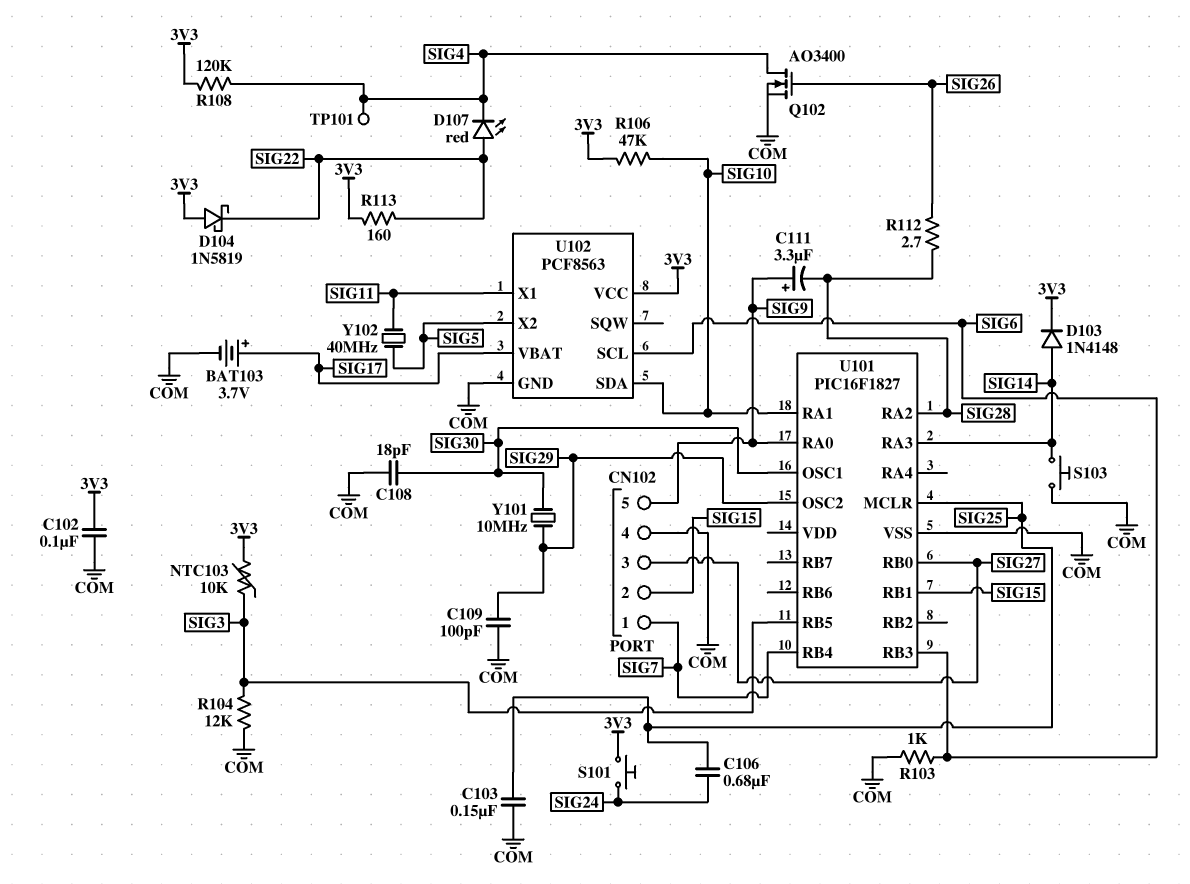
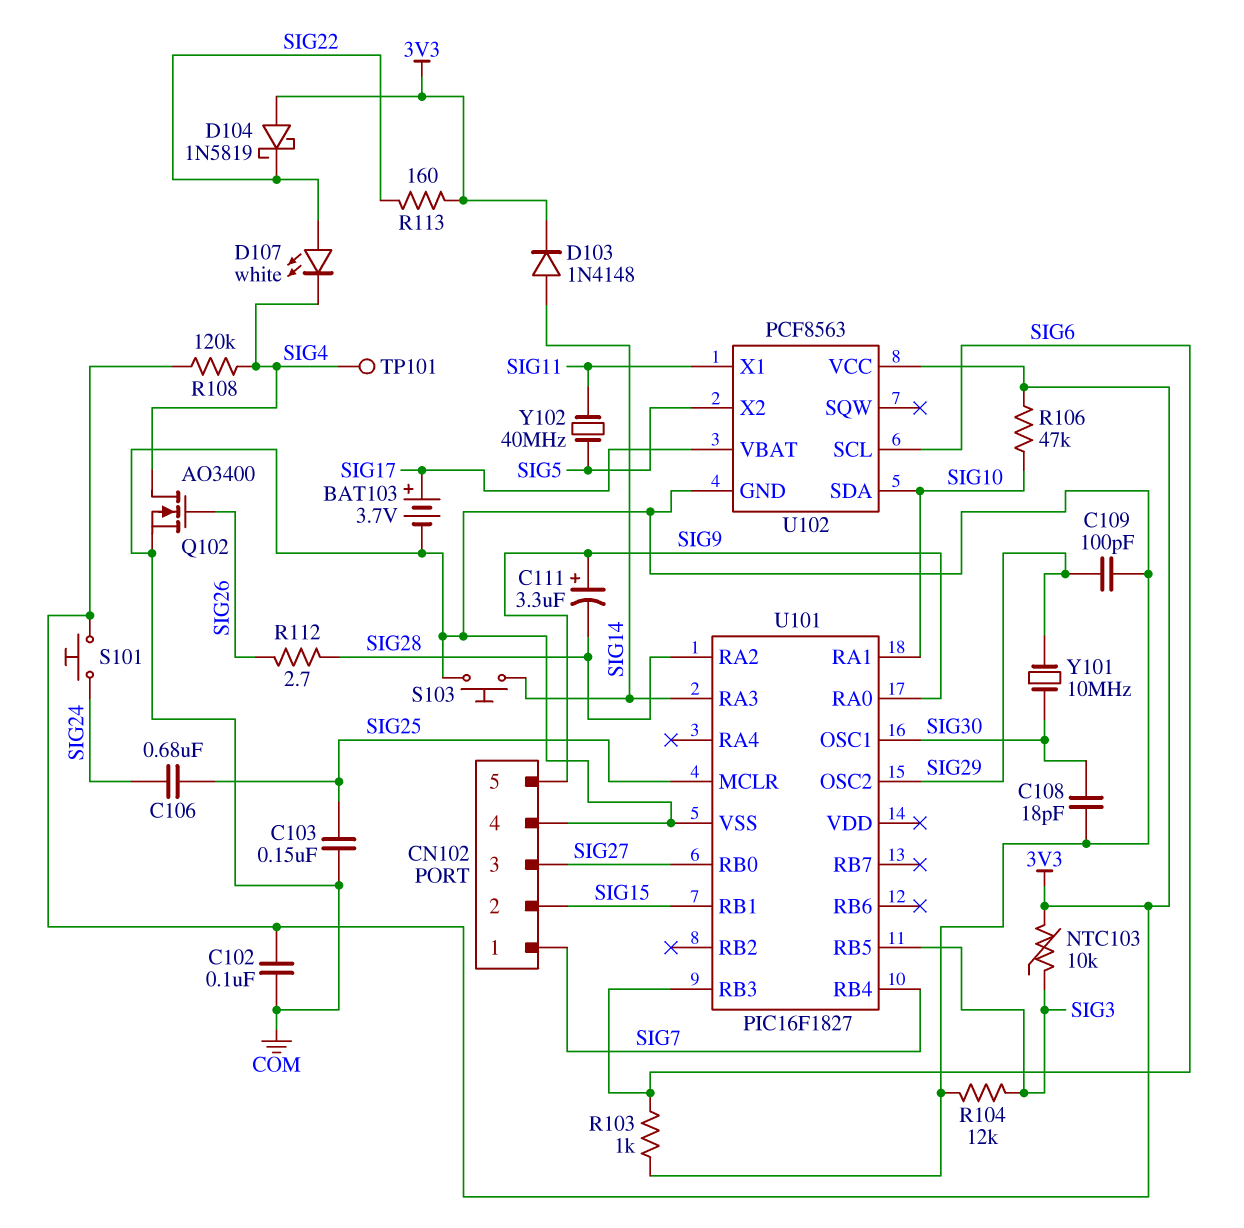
D107: LED red (A SIG22, K SIG4) -> LED white (A SIG22, K SIG4)

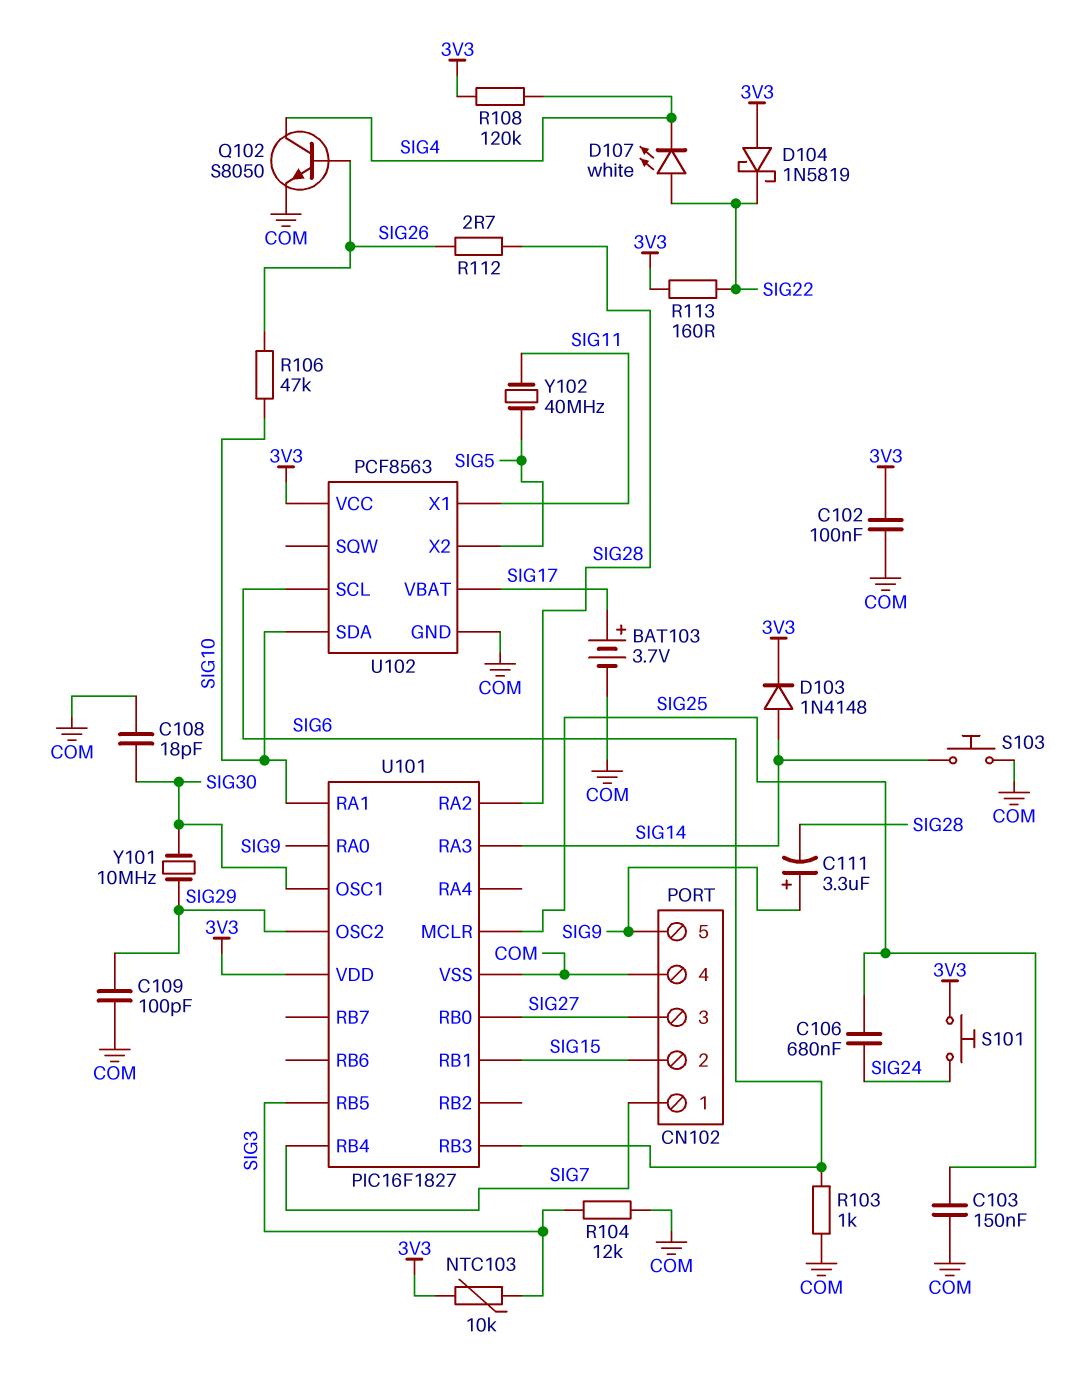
Q102: NMOS AO3400 (G SIG26, D SIG4, S COM) -> NPN S8050 (B SIG26, C SIG4, E COM)
R106: 47k (3V3, SIG10) -> 47k (SIG10, SIG26)
TP101: test point (SIG4) -> none
U101 pin VDD: none -> 3V3

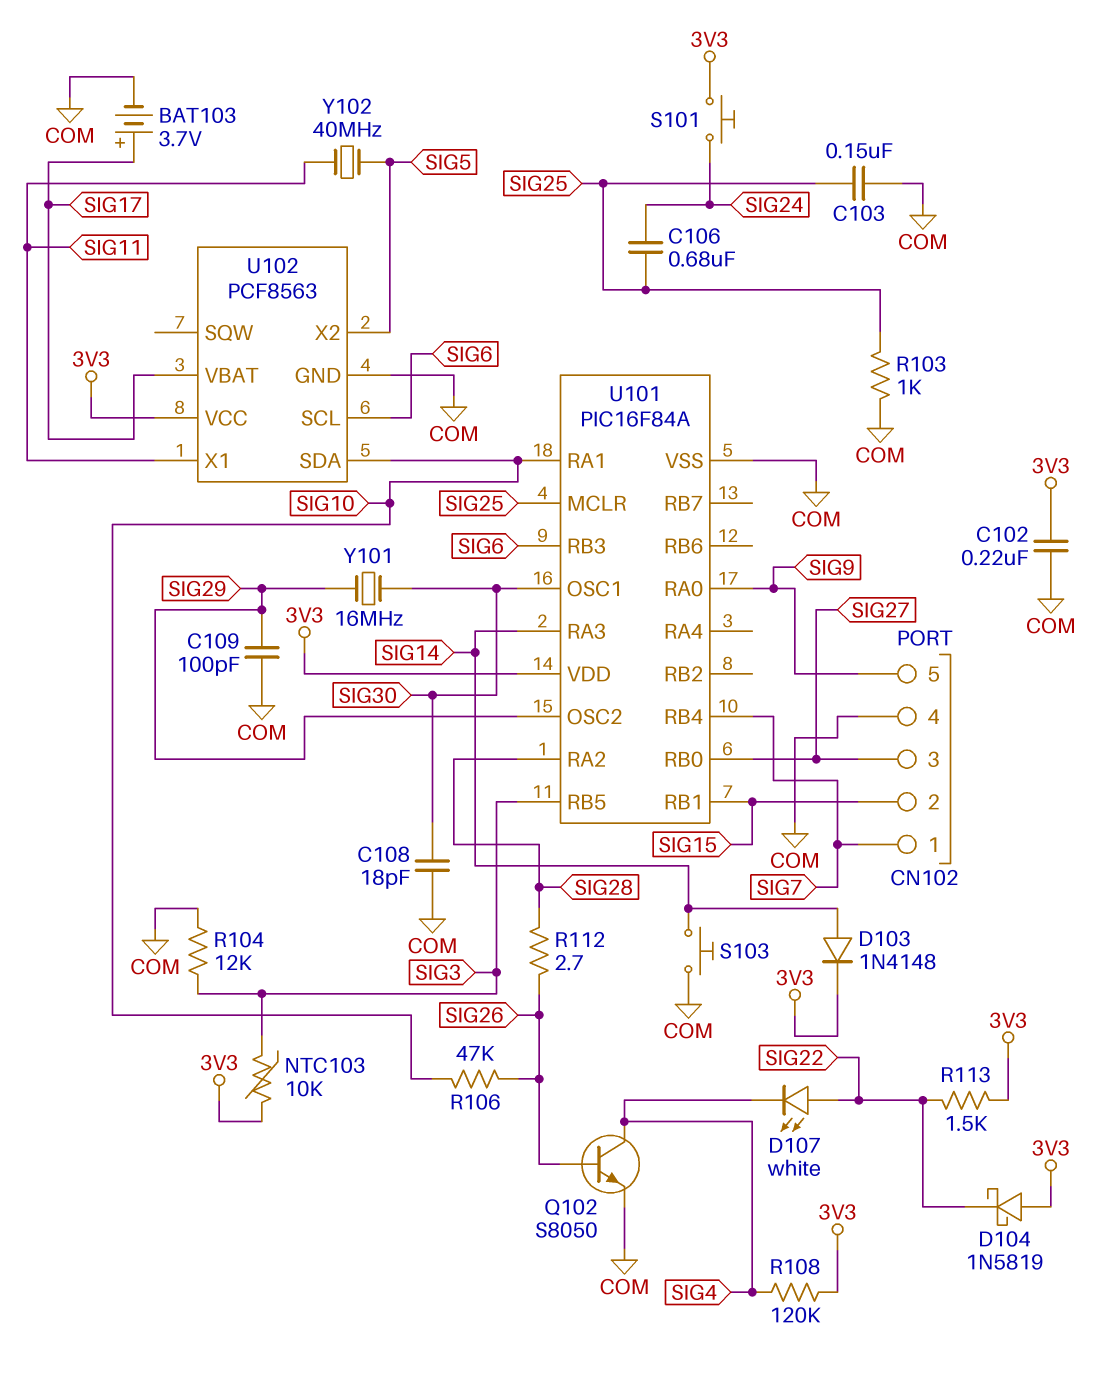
C102: 100nF (3V3, COM) -> 220nF (3V3, COM)
C111: 3.3uF (plus SIG9, minus SIG28) -> none
R103: 1k (COM, SIG6) -> 1k (COM, SIG25)
R113: 160 (3V3, SIG22) -> 1.5k (3V3, SIG22)
U101: PIC16F1827 -> PIC16F84A
Y101: 10MHz (SIG29, SIG30) -> 16MHz (SIG29, SIG30)

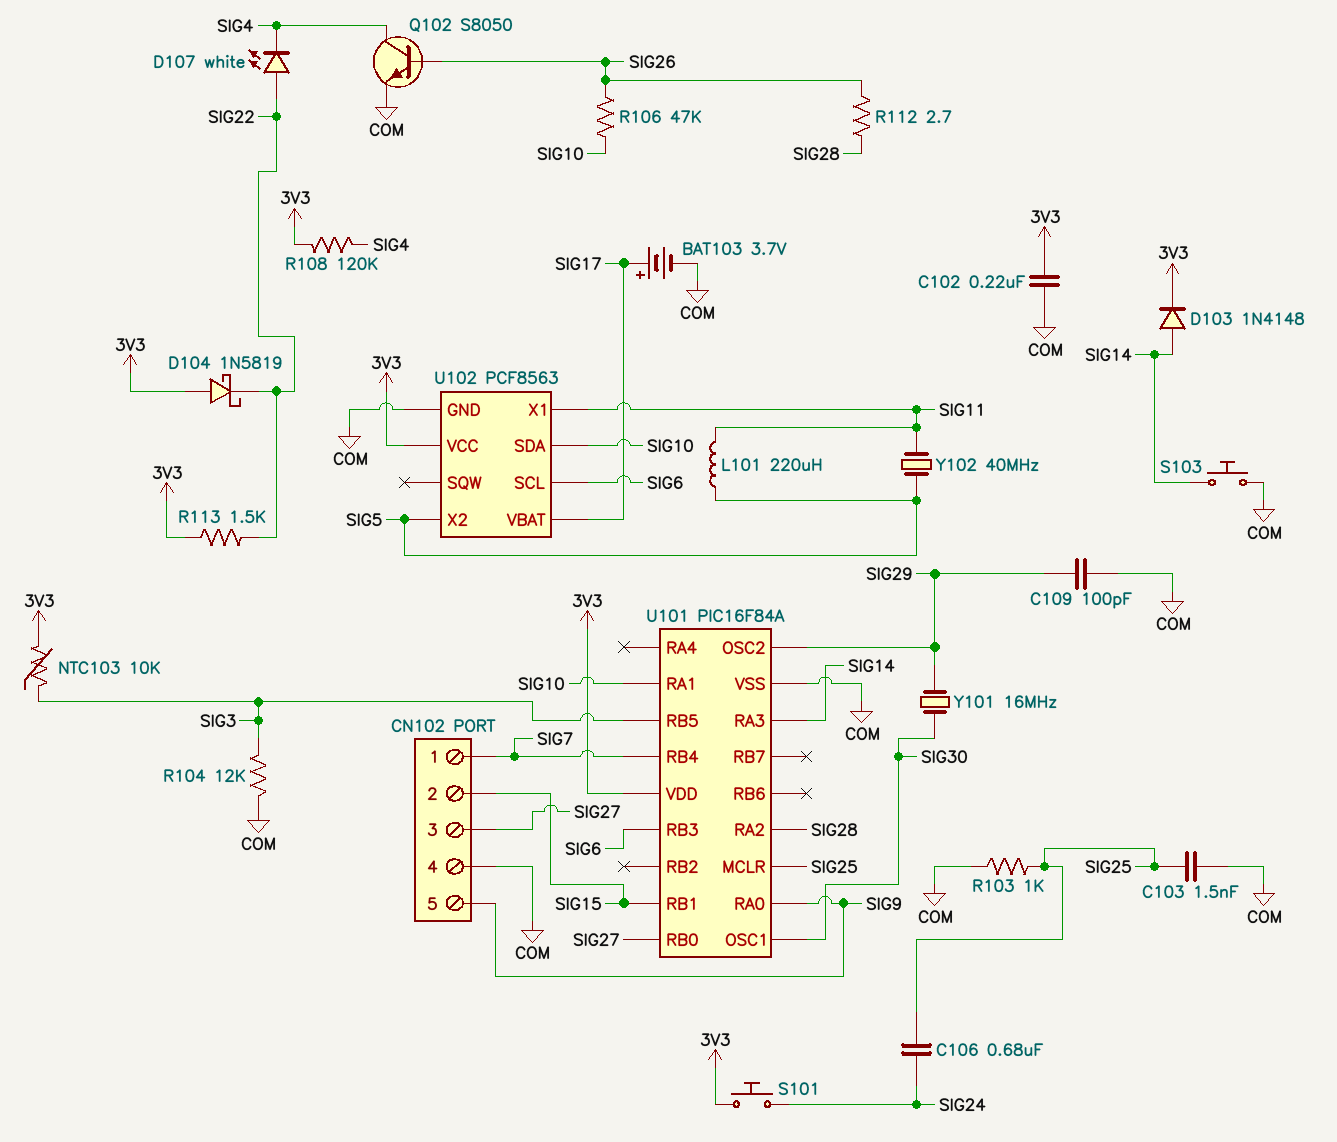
C103: 150nF (COM, SIG25) -> 1.5nF (COM, SIG25)
C108: 18pF (COM, SIG30) -> none
L101: none -> 220uH (SIG5, SIG11)

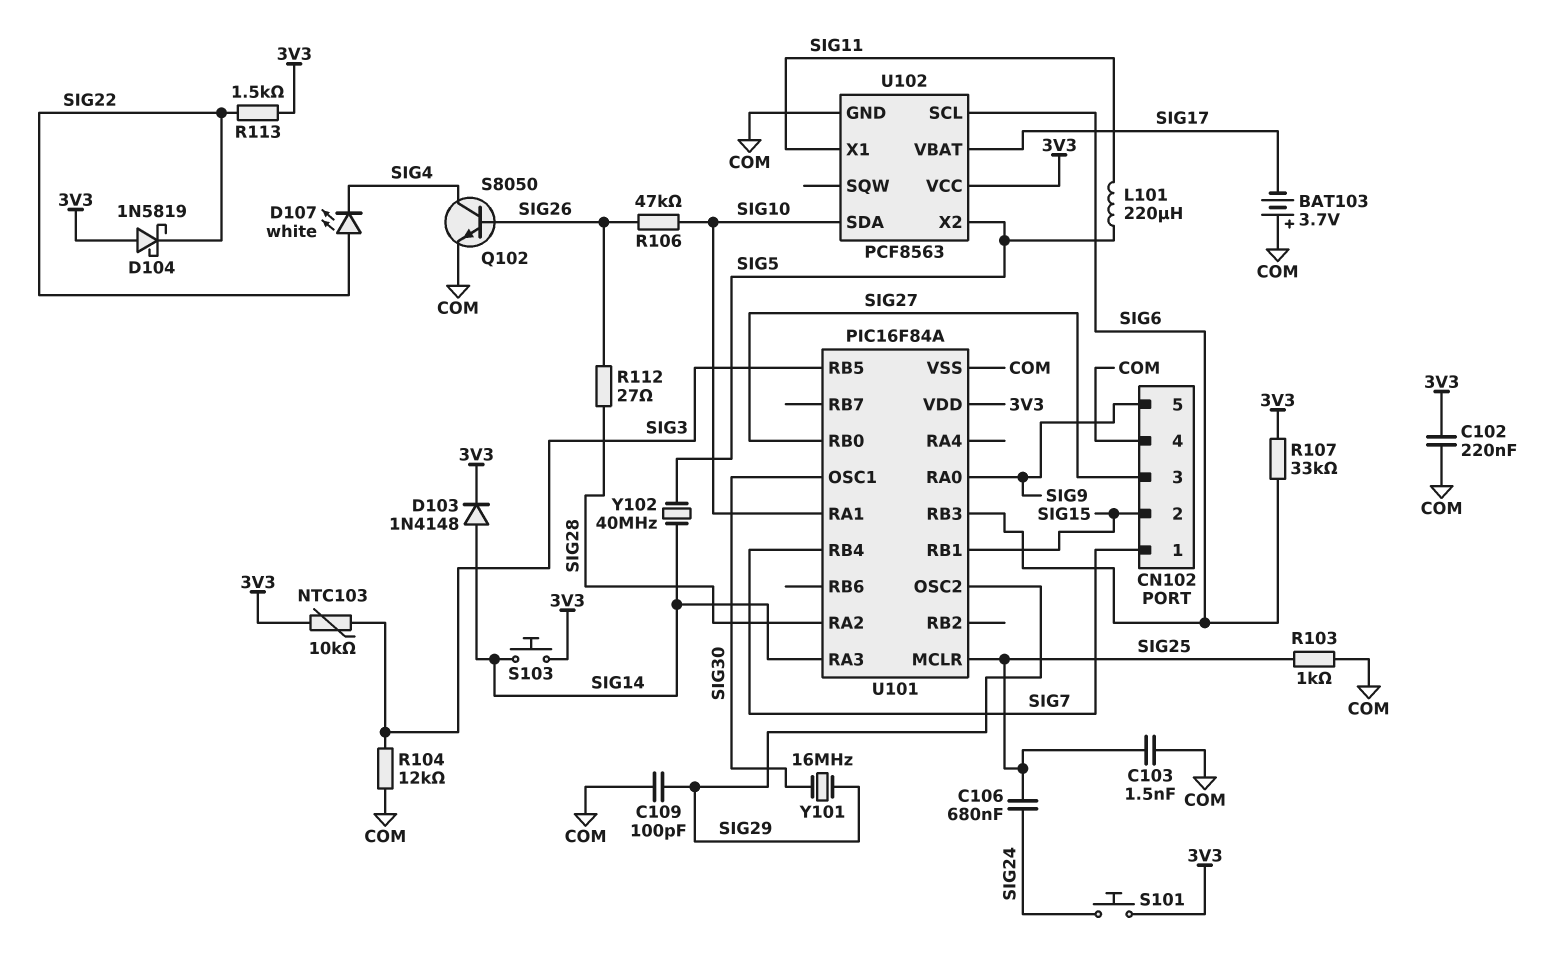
BAT103: 3.7V (plus SIG17, minus COM) -> 3.7V (plus COM, minus SIG17)
R107: none -> 33k (3V3, SIG6)
R108: 120k (3V3, SIG4) -> none
R112: 2.7 (SIG26, SIG28) -> 27 (SIG26, SIG28)
S103: button (COM, SIG14) -> button (3V3, SIG14)
Y102: 40MHz (SIG5, SIG11) -> 40MHz (SIG5, SIG14)

